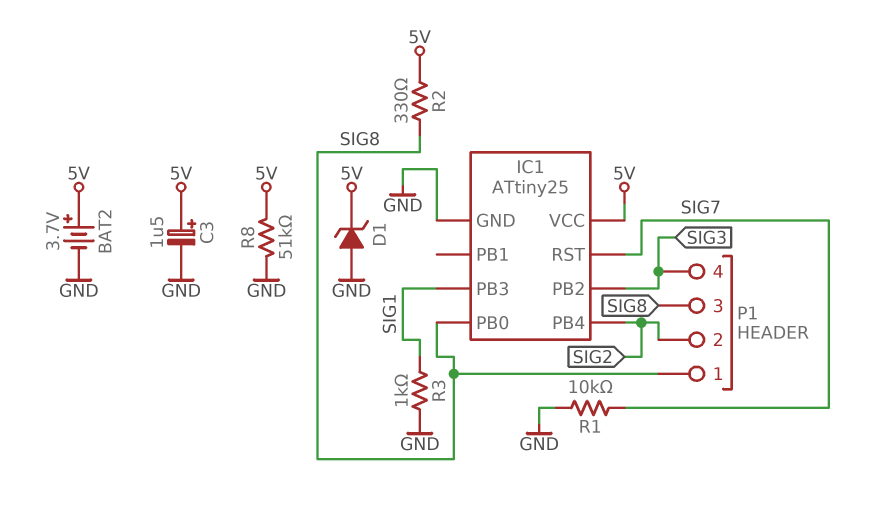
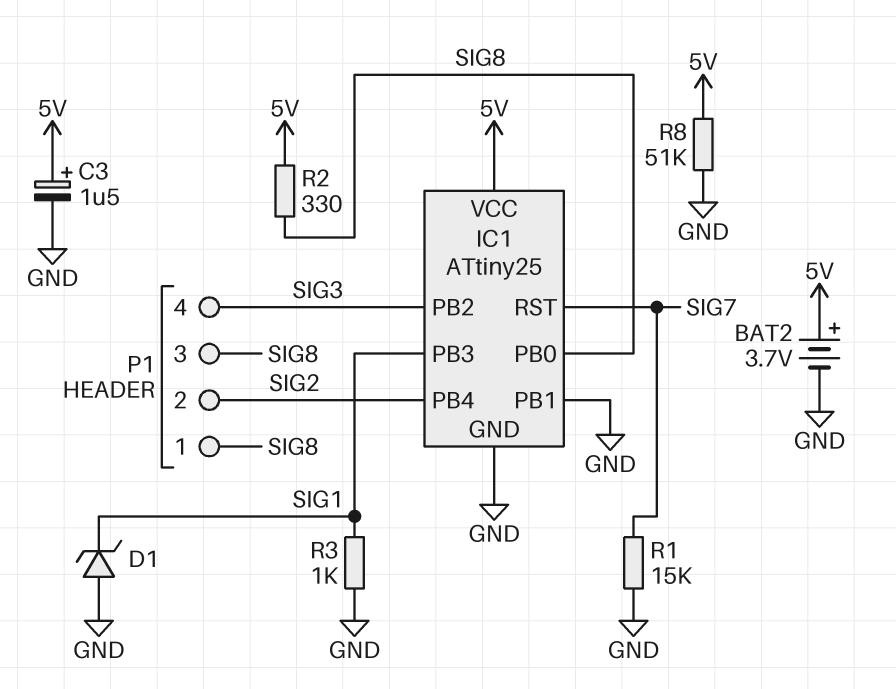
D1: zener (A GND, K 5V) -> zener (A GND, K SIG1)
IC1 pin PB1: none -> GND
R1: 10k (GND, SIG7) -> 15k (GND, SIG7)

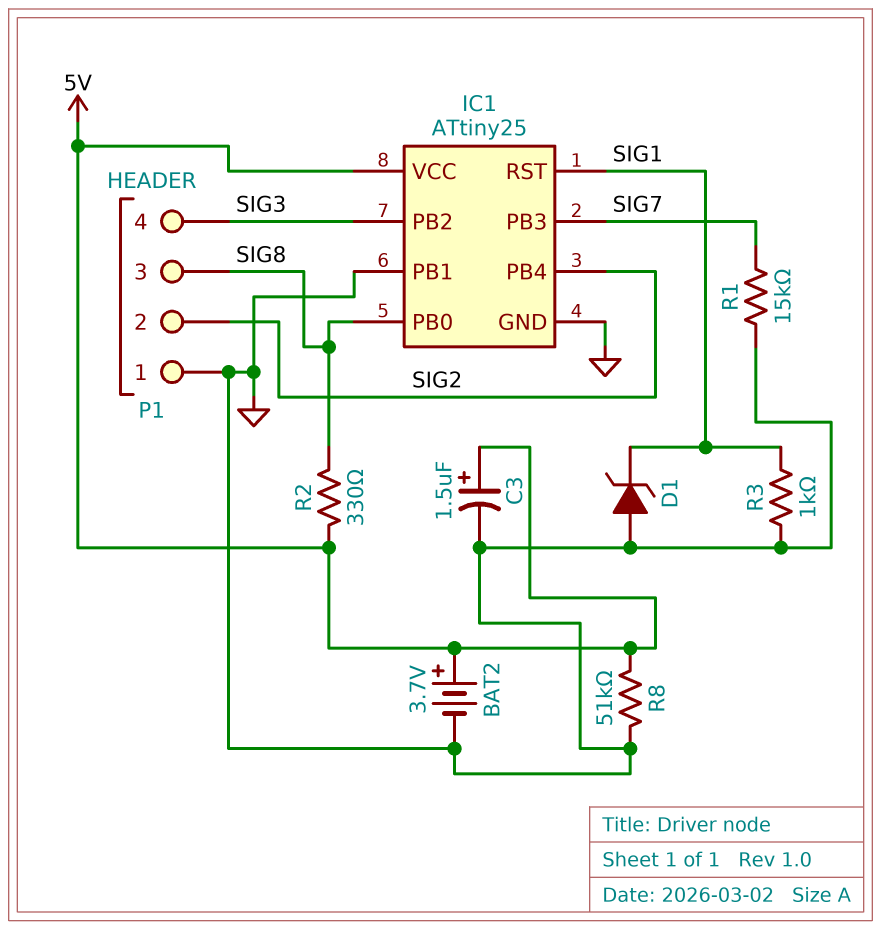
IC1 pin PB3: SIG1 -> SIG7
IC1 pin RST: SIG7 -> SIG1
P1 pin 1: SIG8 -> GND

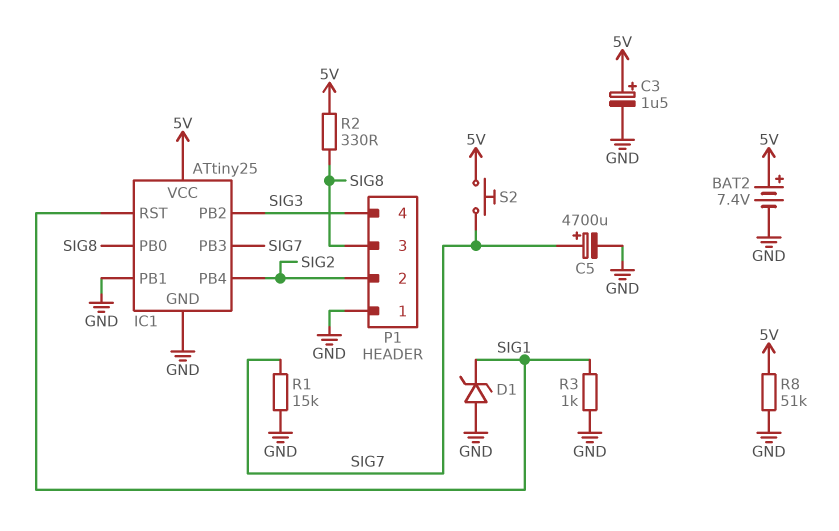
BAT2: 3.7V (plus 5V, minus GND) -> 7.4V (plus 5V, minus GND)
C5: none -> 4700uF (plus SIG7, minus GND)
S2: none -> button (5V, SIG7)

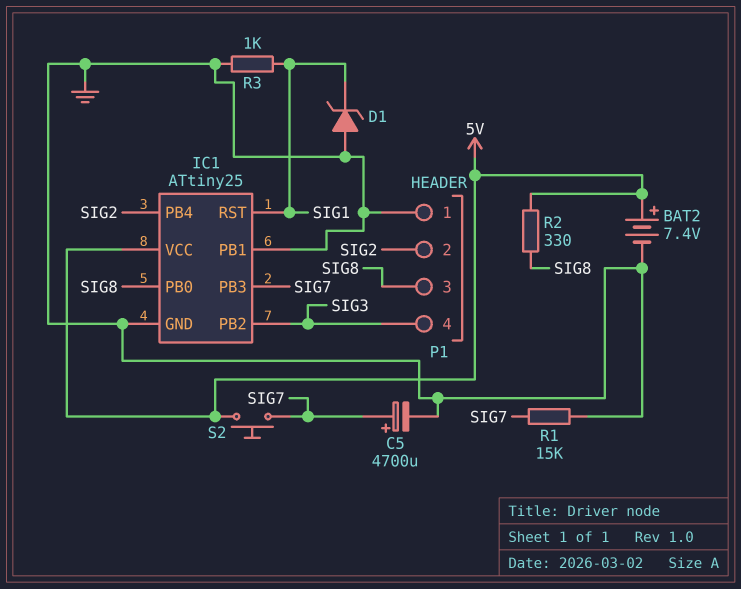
C3: 1.5uF (plus 5V, minus GND) -> none
R8: 51k (5V, GND) -> none

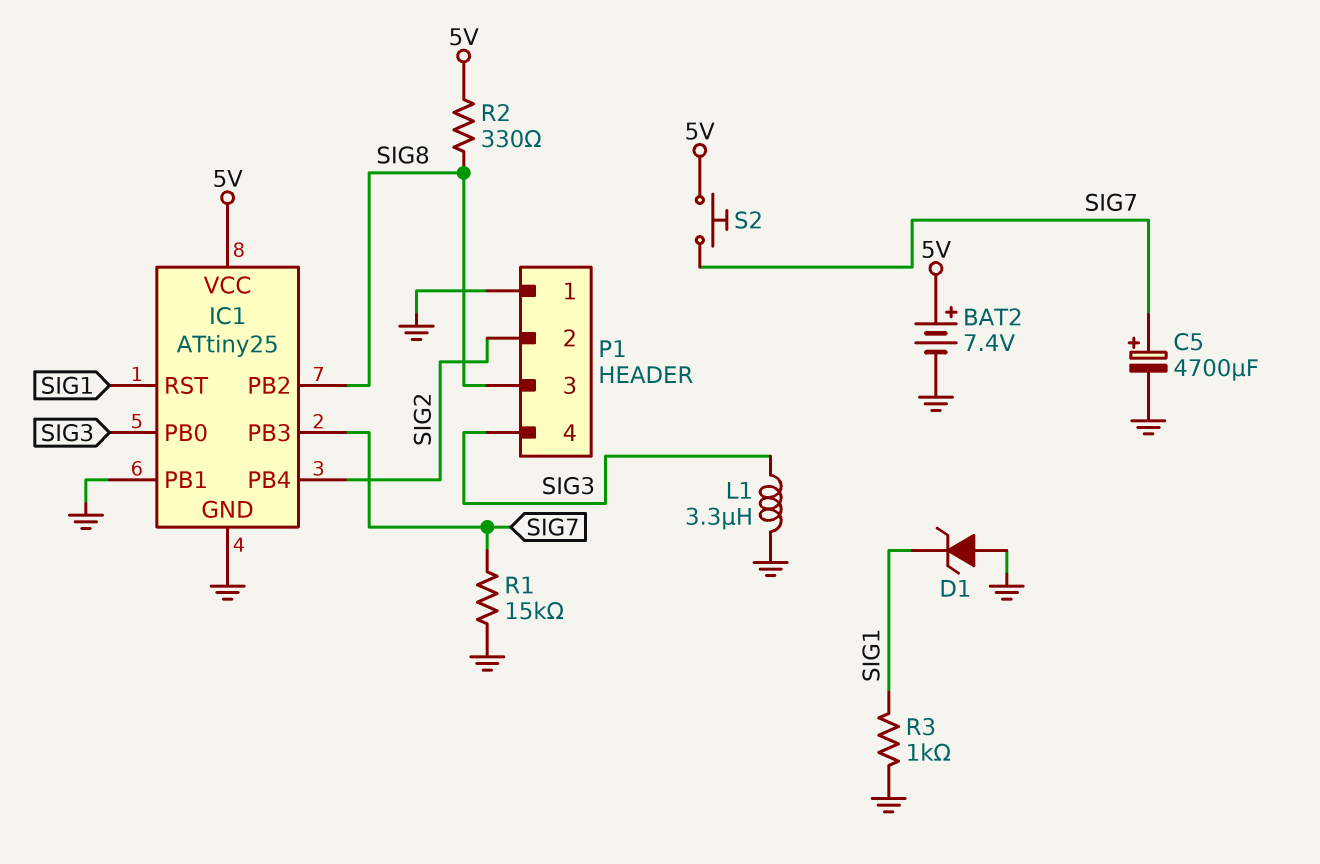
IC1 pin PB0: SIG8 -> SIG3
IC1 pin PB2: SIG3 -> SIG8
L1: none -> 3.3uH (GND, SIG3)

